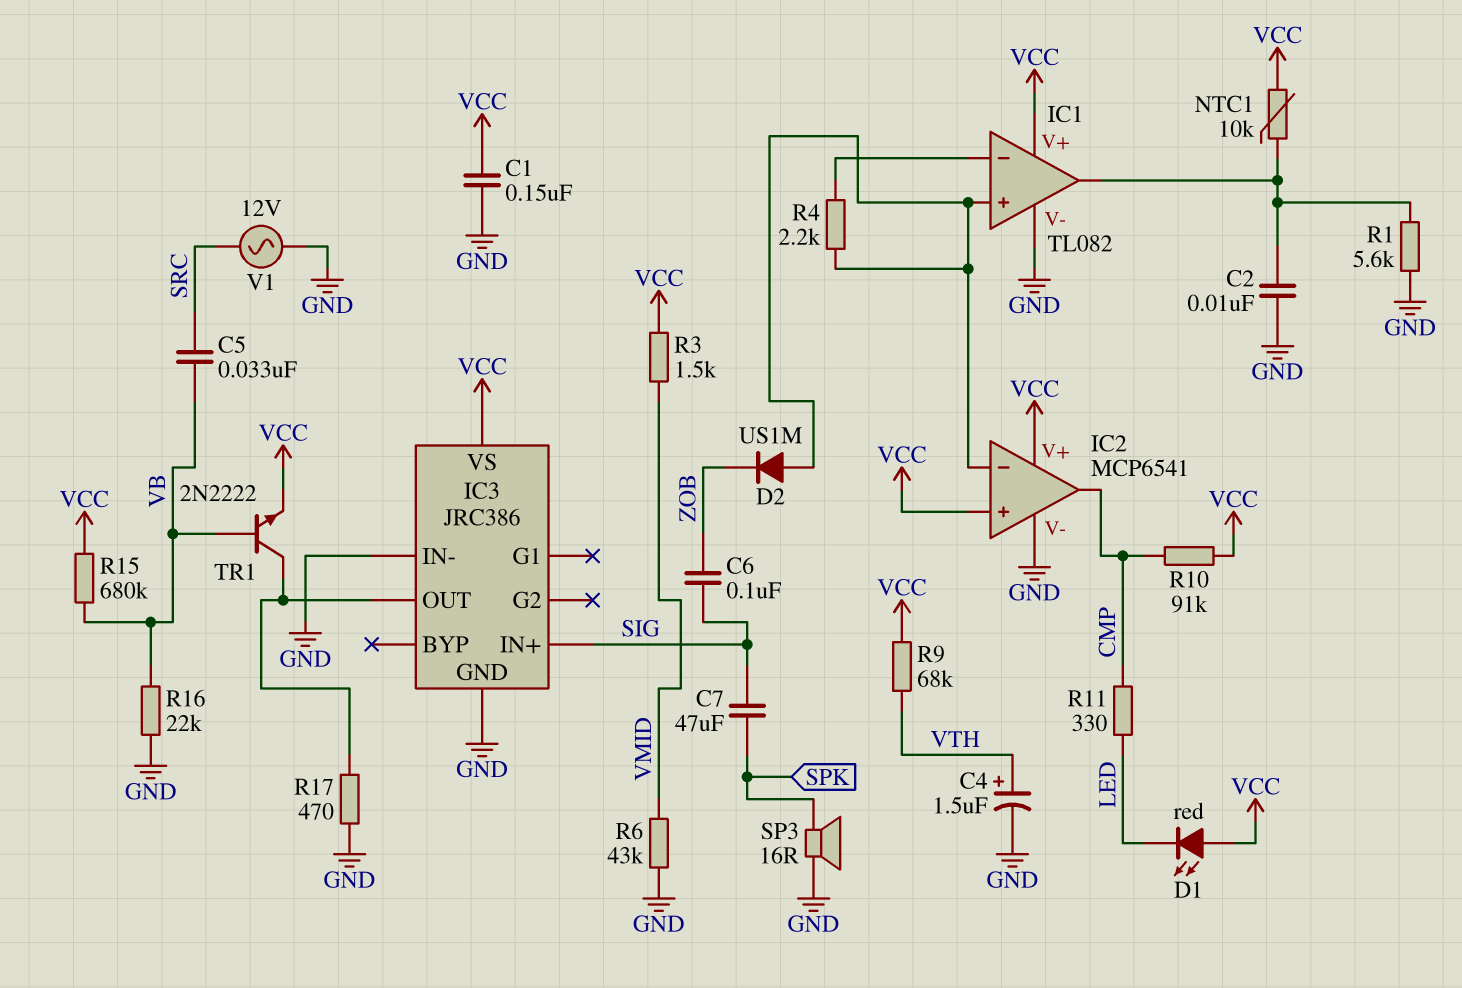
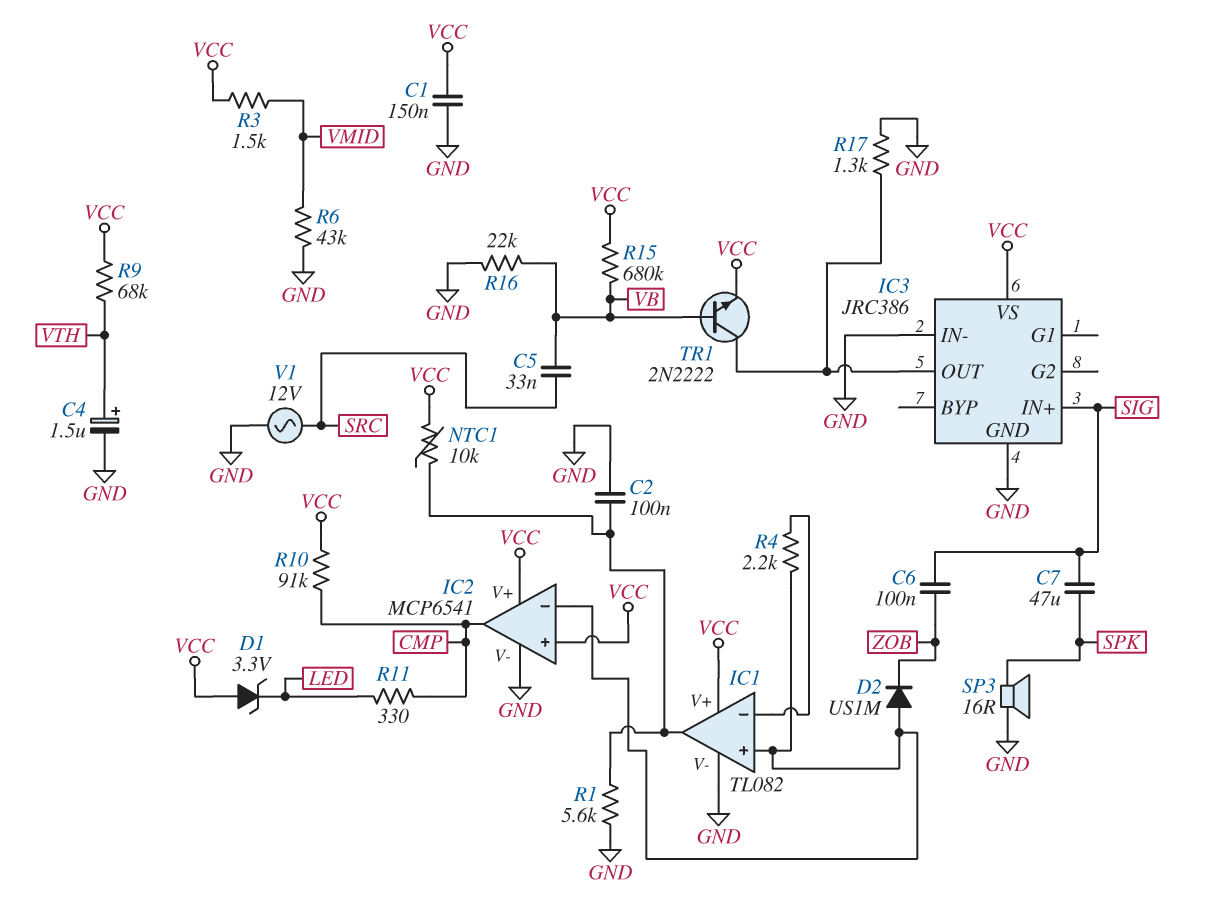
C2: 10nF (GND, IC1/out) -> 100nF (GND, IC1/out)
D1: LED red (A VCC, K LED) -> zener 3.3V (A VCC, K LED)
R17: 470 (GND, IC3/OUT) -> 1.3k (GND, IC3/OUT)

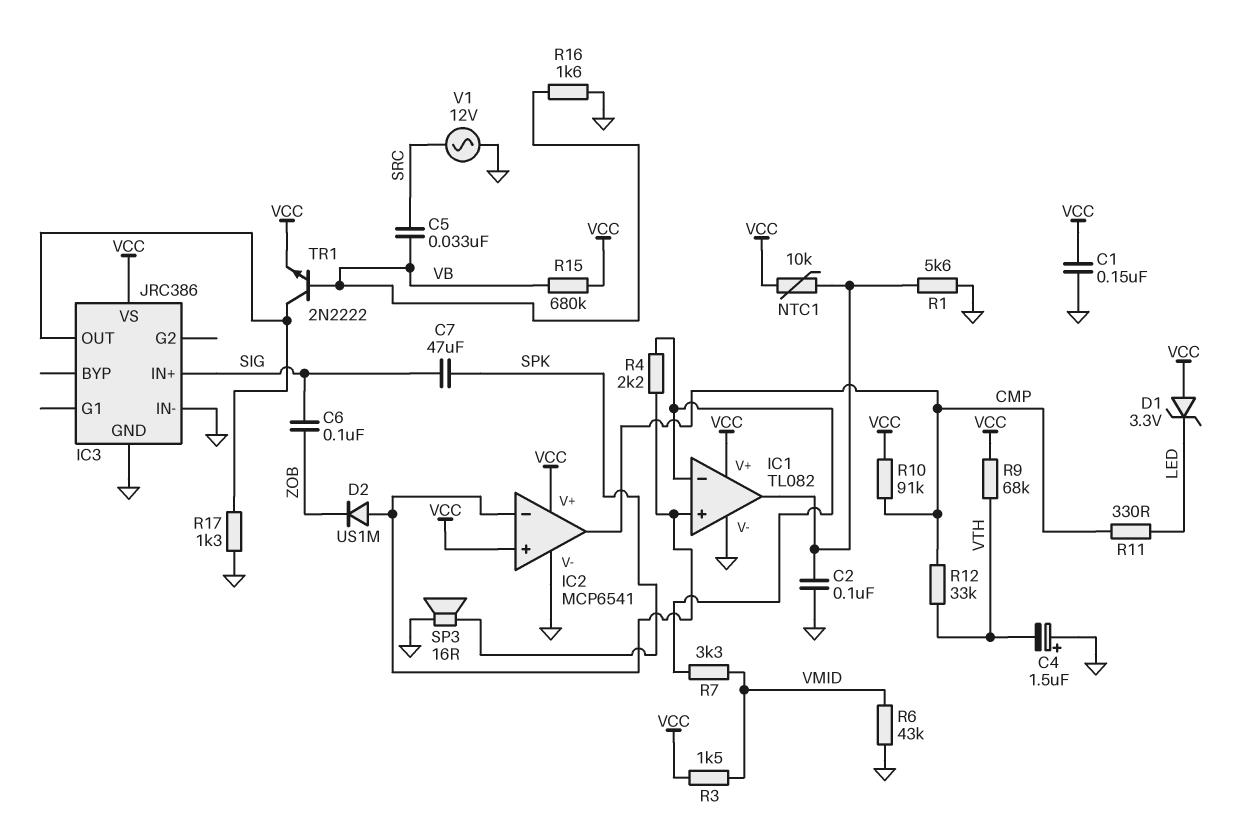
C4: 1.5uF (plus VTH, minus GND) -> 1.5uF (plus GND, minus VTH)
R7: none -> 3.3k (IC1/in-, VMID)
R12: none -> 33k (CMP, VTH)
R16: 22k (GND, VB) -> 1.6k (GND, VB)

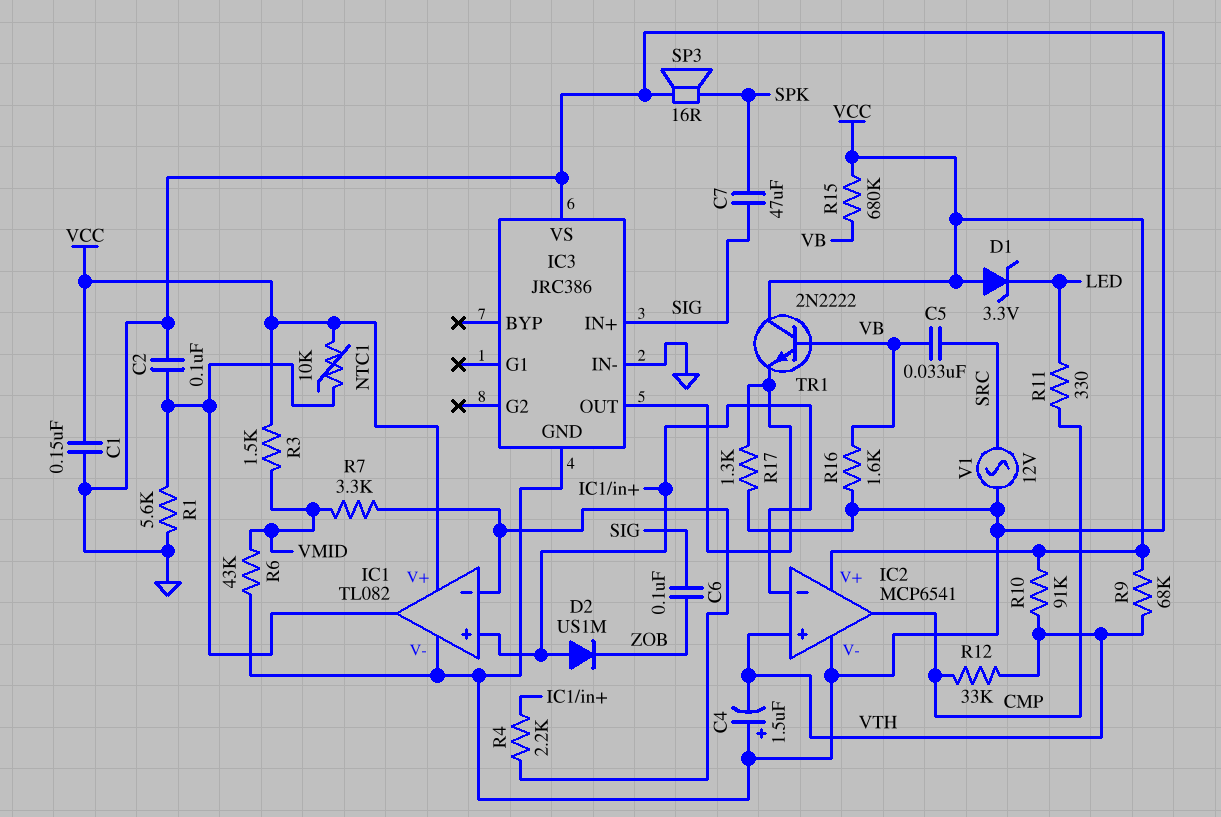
IC2 pin in+: VCC -> VTH
IC3 pin VS: VCC -> GND
R10: 91k (CMP, VCC) -> 91k (VCC, VTH)
TR1: NPN 2N2222 (B VB, C IC3/OUT, E VCC) -> NPN 2N2222 (B VB, C VCC, E IC3/OUT)

